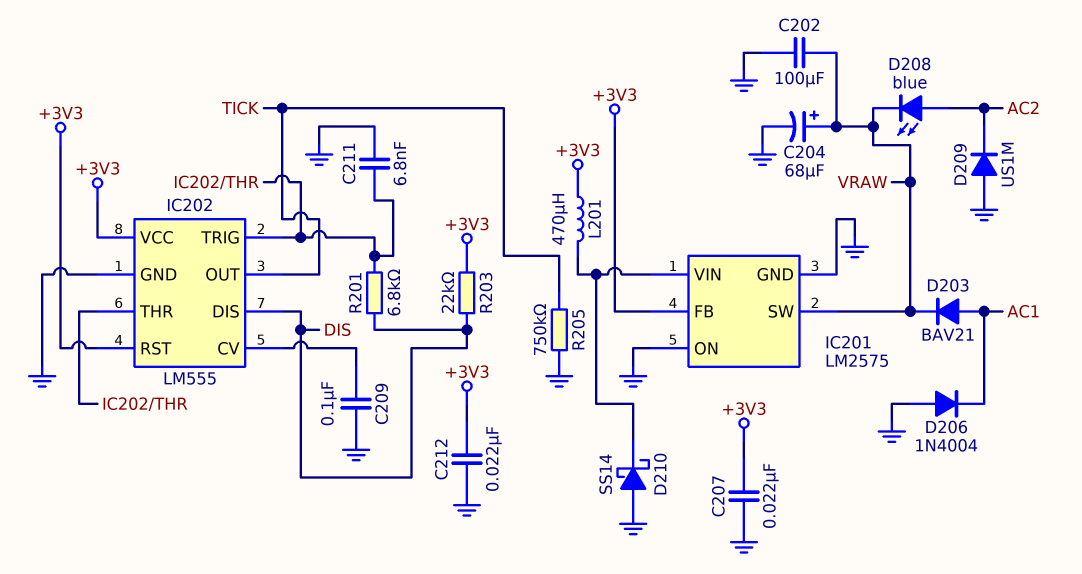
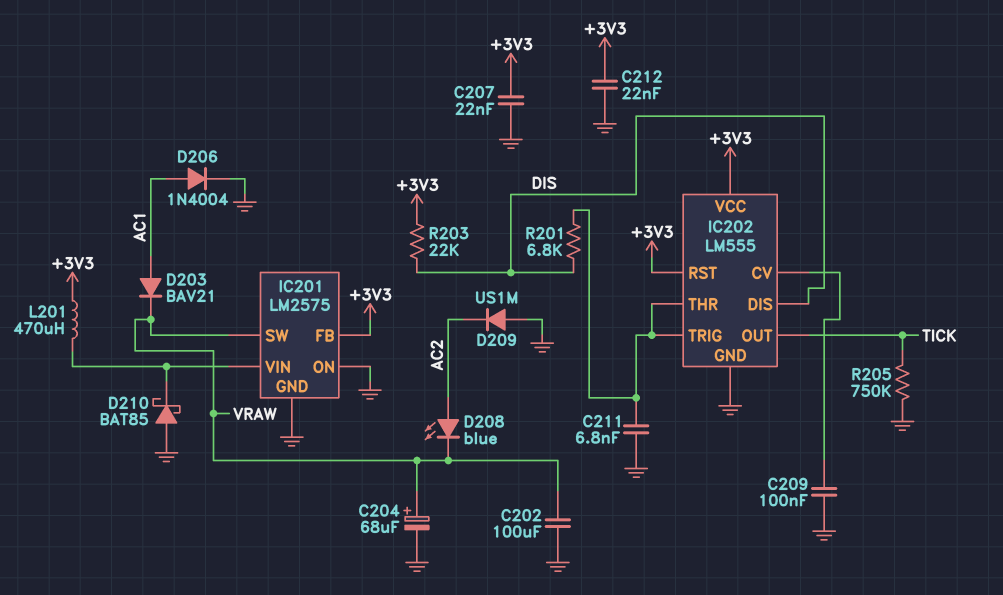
D206: diode 1N4004 (A GND, K AC1) -> diode 1N4004 (A AC1, K GND)
D210: schottky SS14 (A GND, K IC201/VIN) -> schottky BAT85 (A GND, K IC201/VIN)

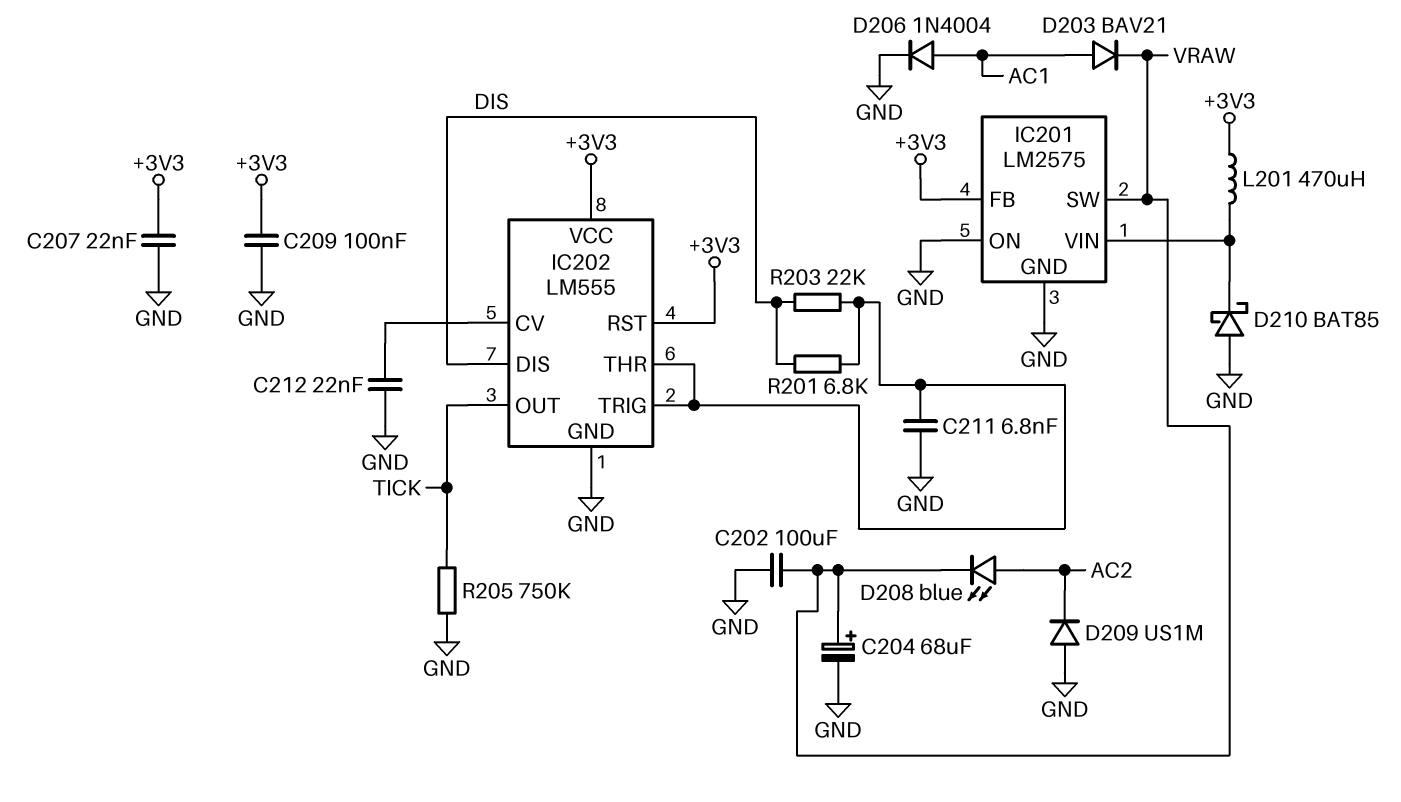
C209: 100nF (GND, IC202/CV) -> 100nF (+3V3, GND)
C212: 22nF (+3V3, GND) -> 22nF (GND, IC202/CV)
R203: 22k (+3V3, DIS) -> 22k (DIS, IC202/THR)

